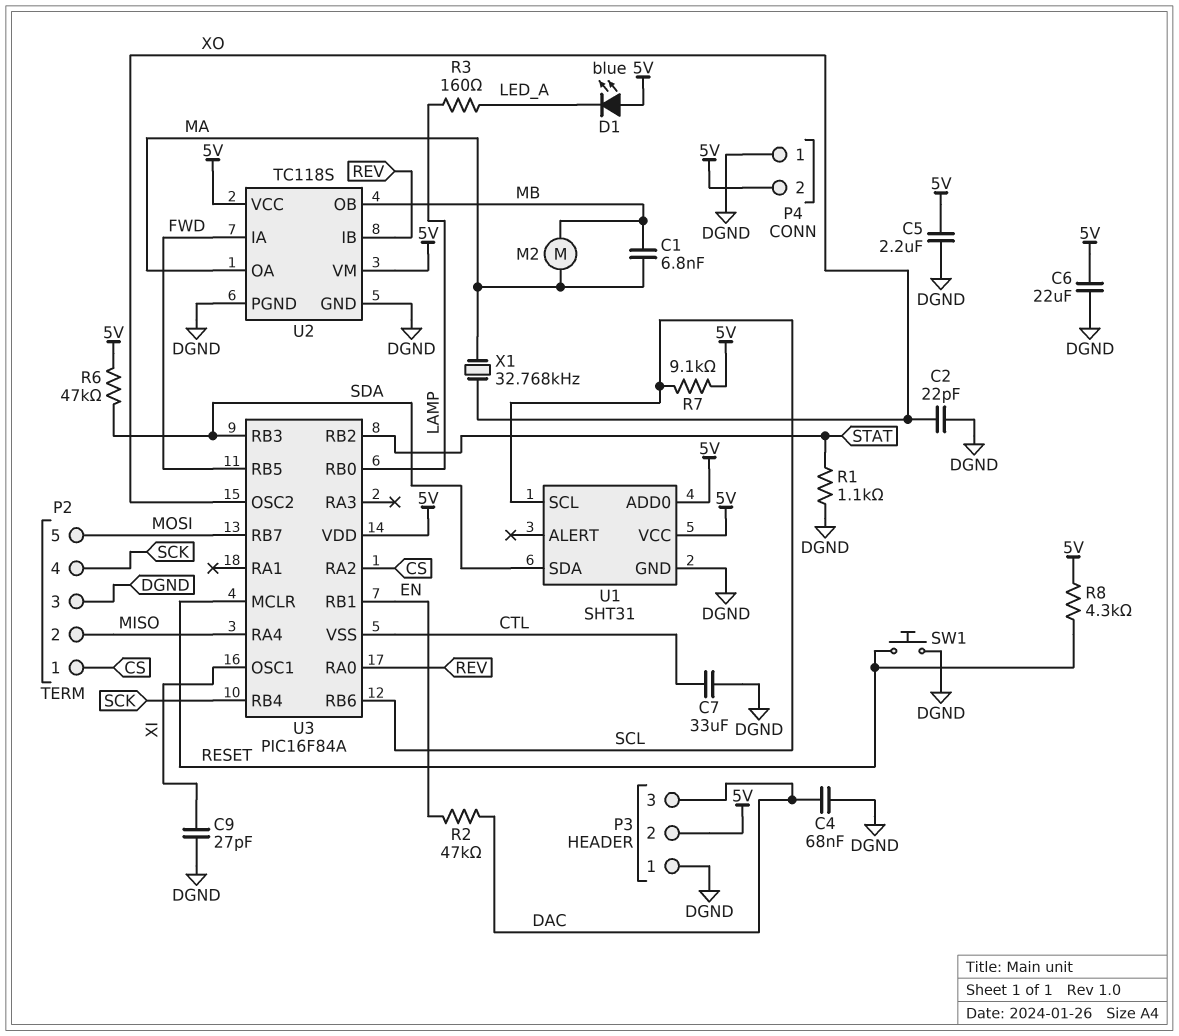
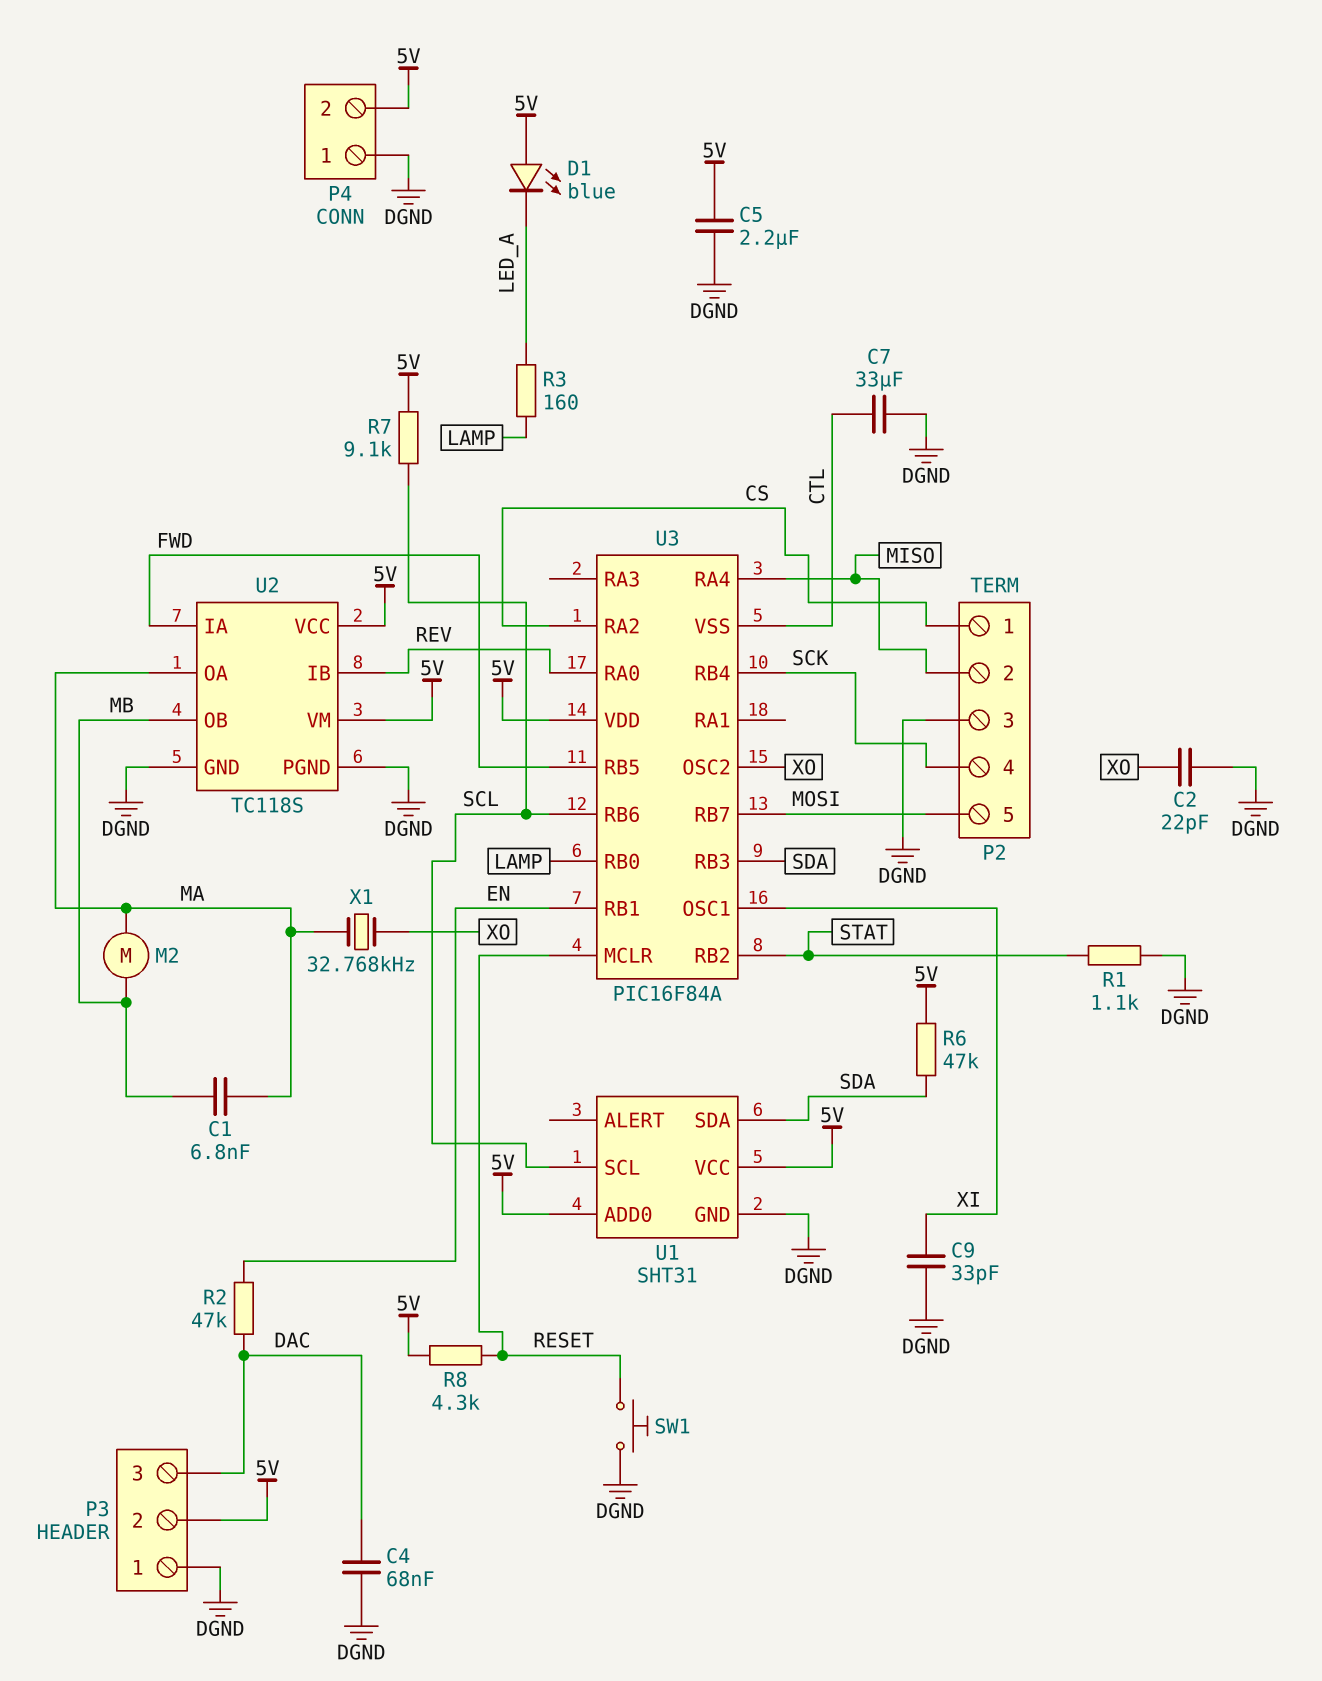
C6: 22uF (5V, DGND) -> none
C9: 27pF (DGND, XI) -> 33pF (DGND, XI)

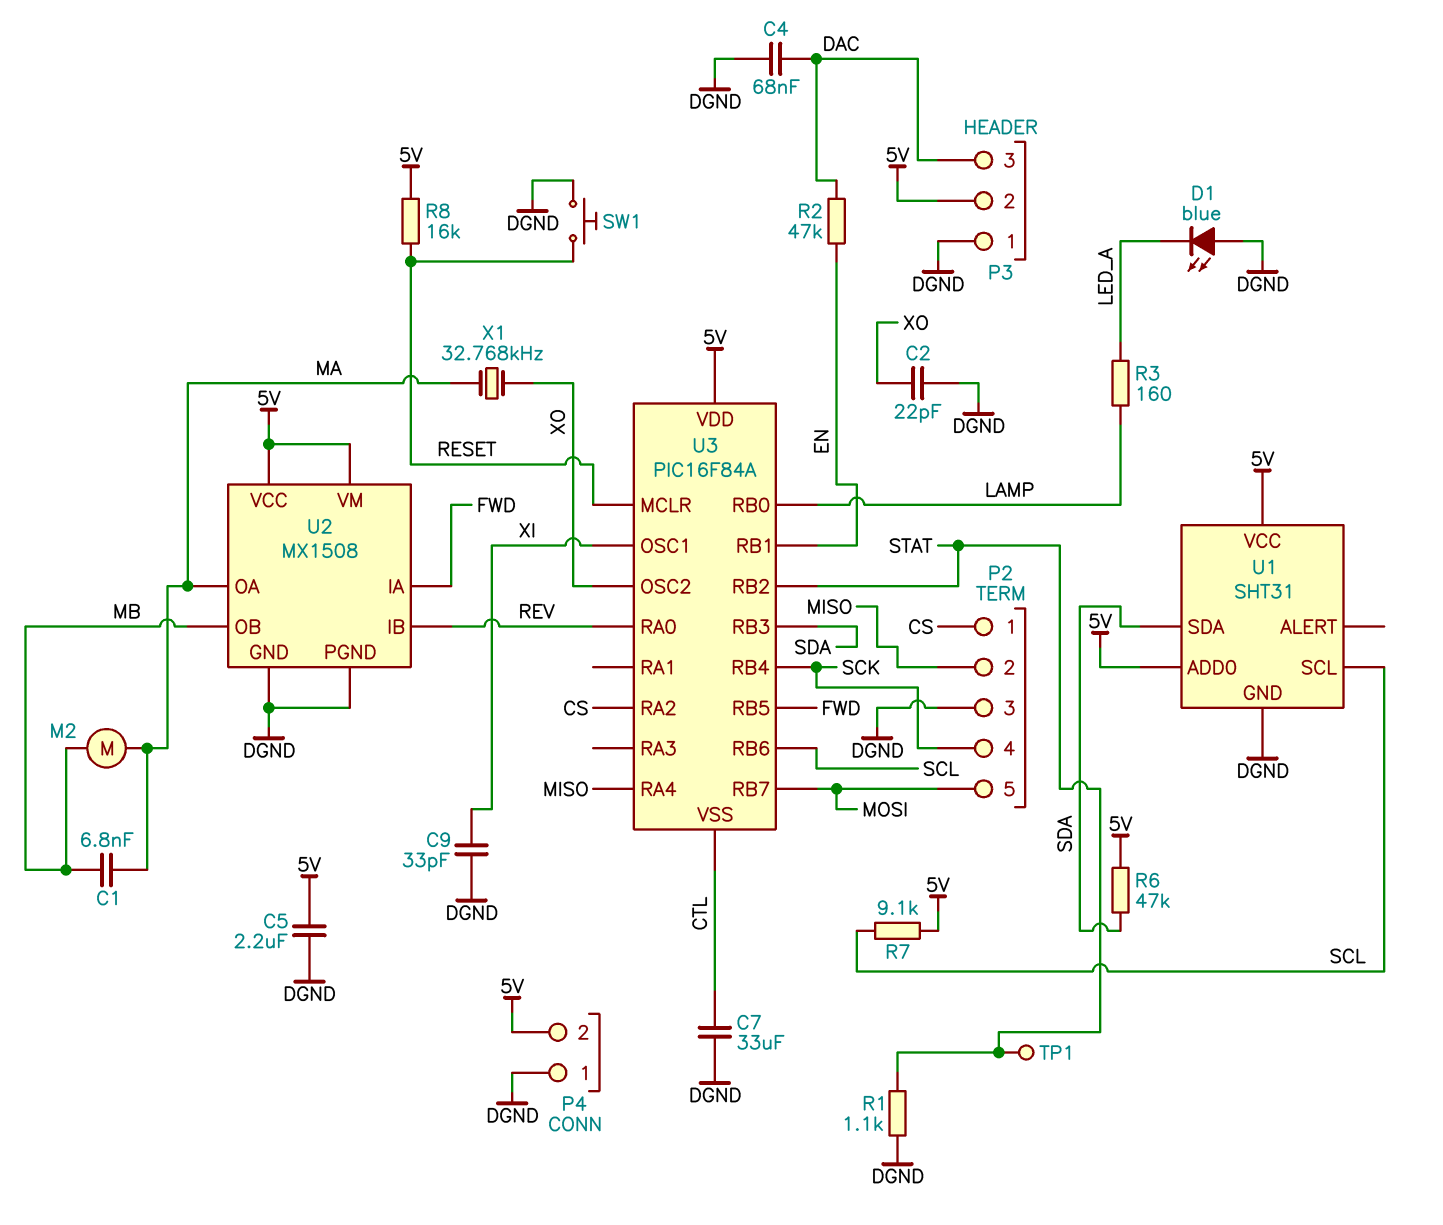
D1: LED blue (A 5V, K LED_A) -> LED blue (A DGND, K LED_A)
R8: 4.3k (5V, RESET) -> 16k (5V, RESET)
TP1: none -> test point (STAT)
U2: TC118S -> MX1508

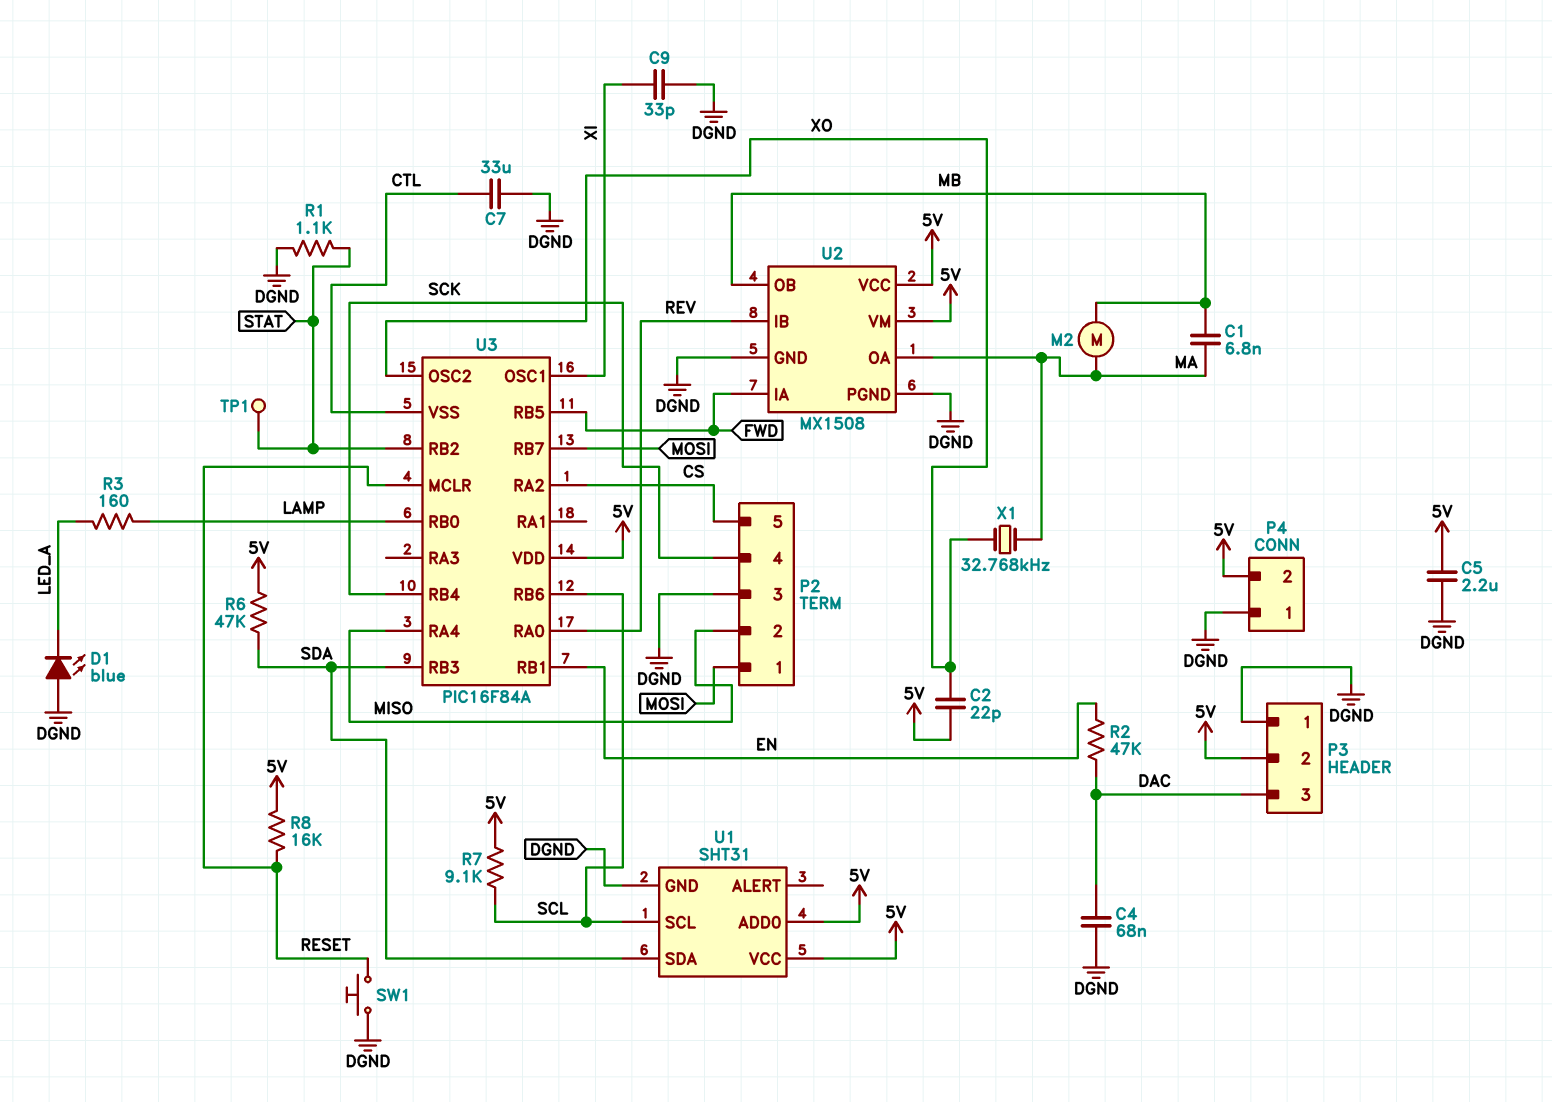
C2: 22pF (DGND, XO) -> 22pF (5V, XO)
P2 pin 1: CS -> MOSI
P2 pin 5: MOSI -> CS

